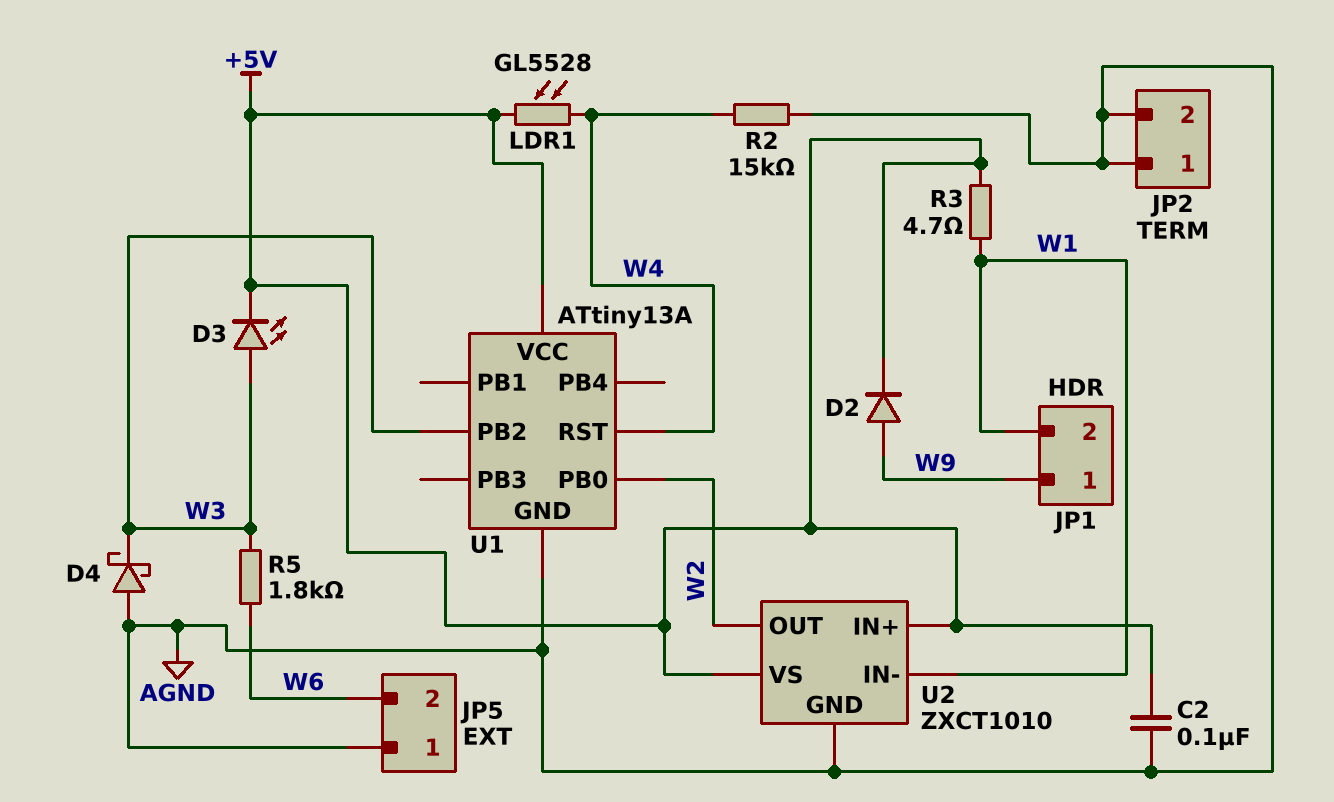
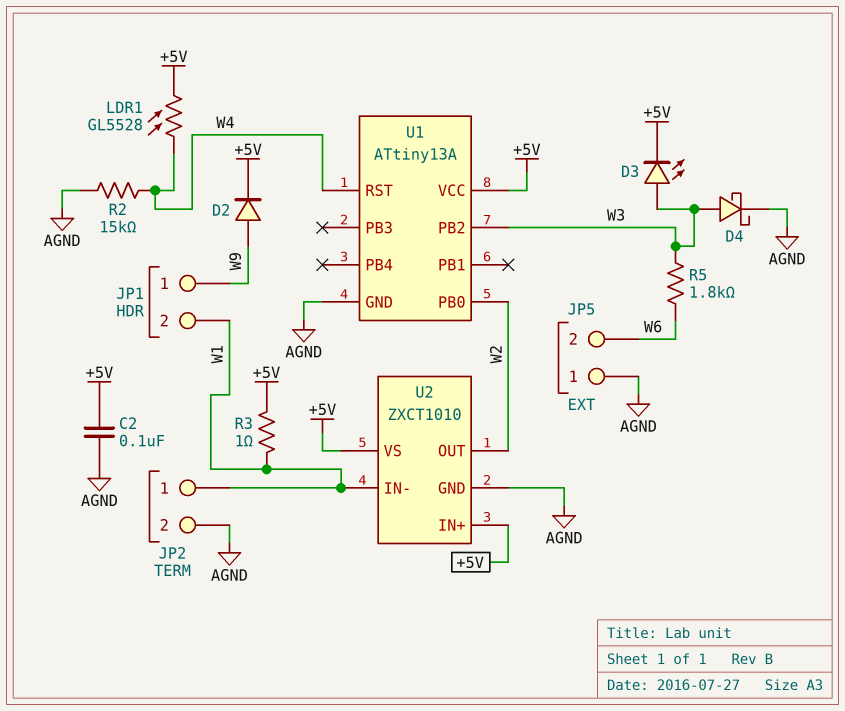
D4: schottky (A AGND, K W3) -> schottky (A W3, K AGND)
JP2 pin 1: AGND -> W1
R3: 4.7 (+5V, W1) -> 1 (+5V, W1)

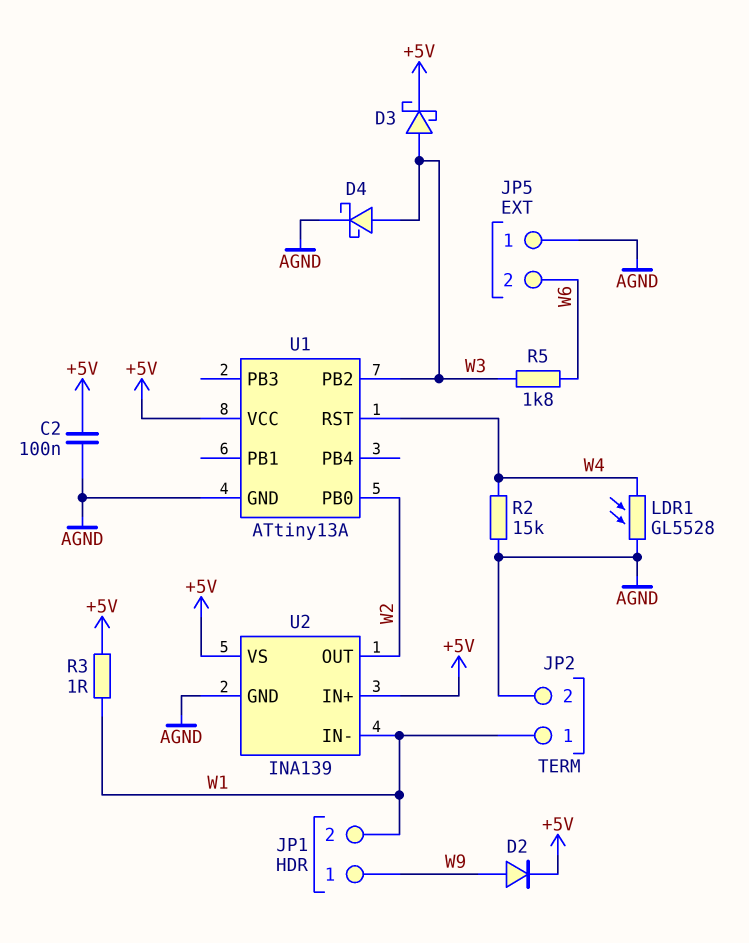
D3: LED (A W3, K +5V) -> schottky (A W3, K +5V)
LDR1: GL5528 (+5V, W4) -> GL5528 (AGND, W4)
U2: ZXCT1010 -> INA139

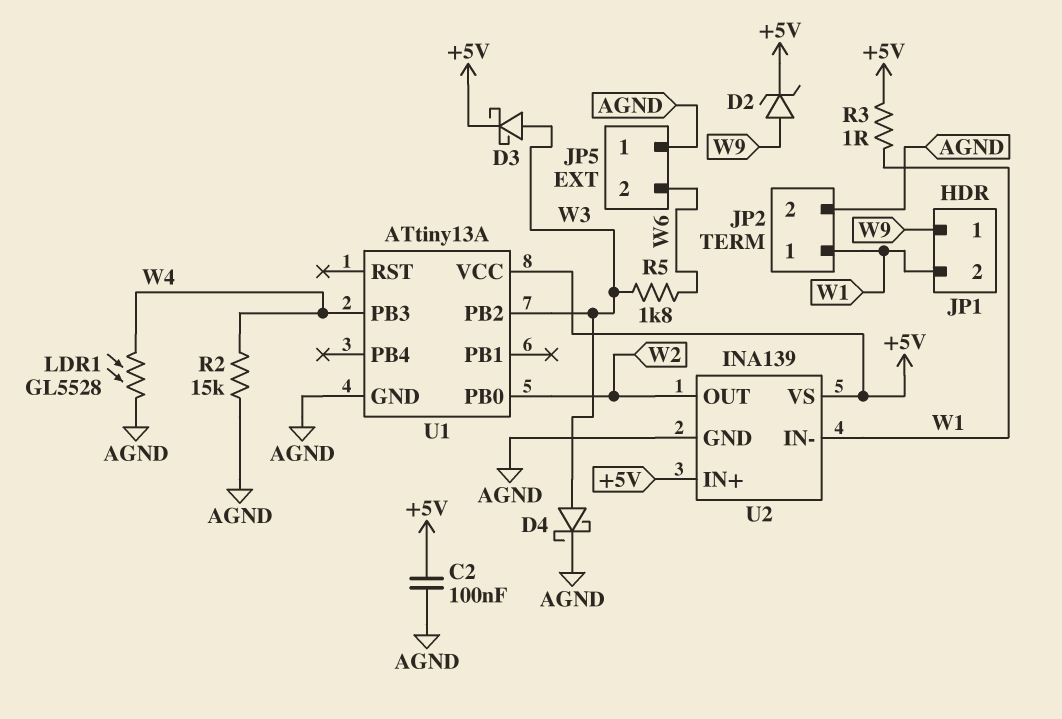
D2: diode (A W9, K +5V) -> zener (A W9, K +5V)
U1 pin PB3: none -> W4
U1 pin RST: W4 -> none

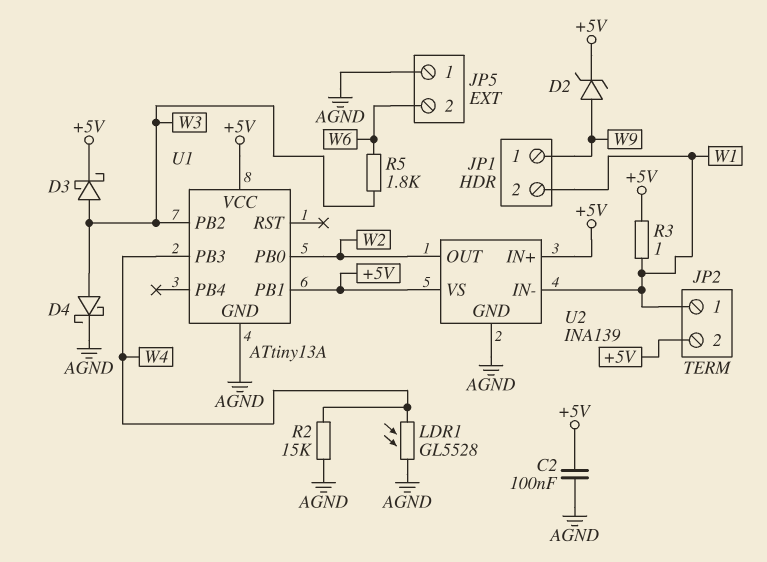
JP2 pin 2: AGND -> +5V
U1 pin PB1: none -> +5V

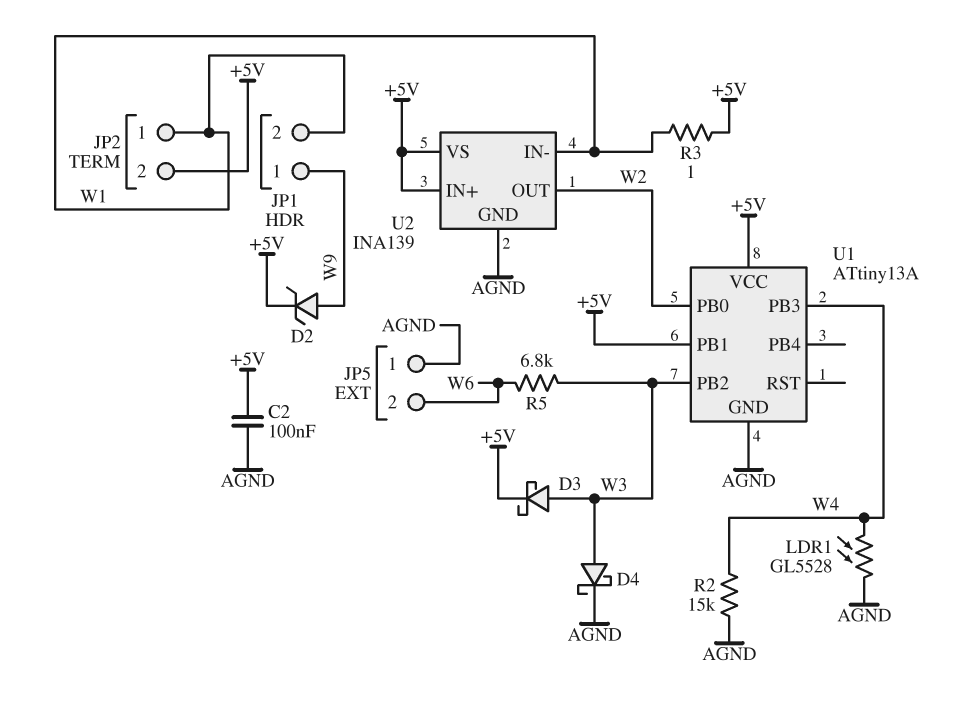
R5: 1.8k (W3, W6) -> 6.8k (W3, W6)

